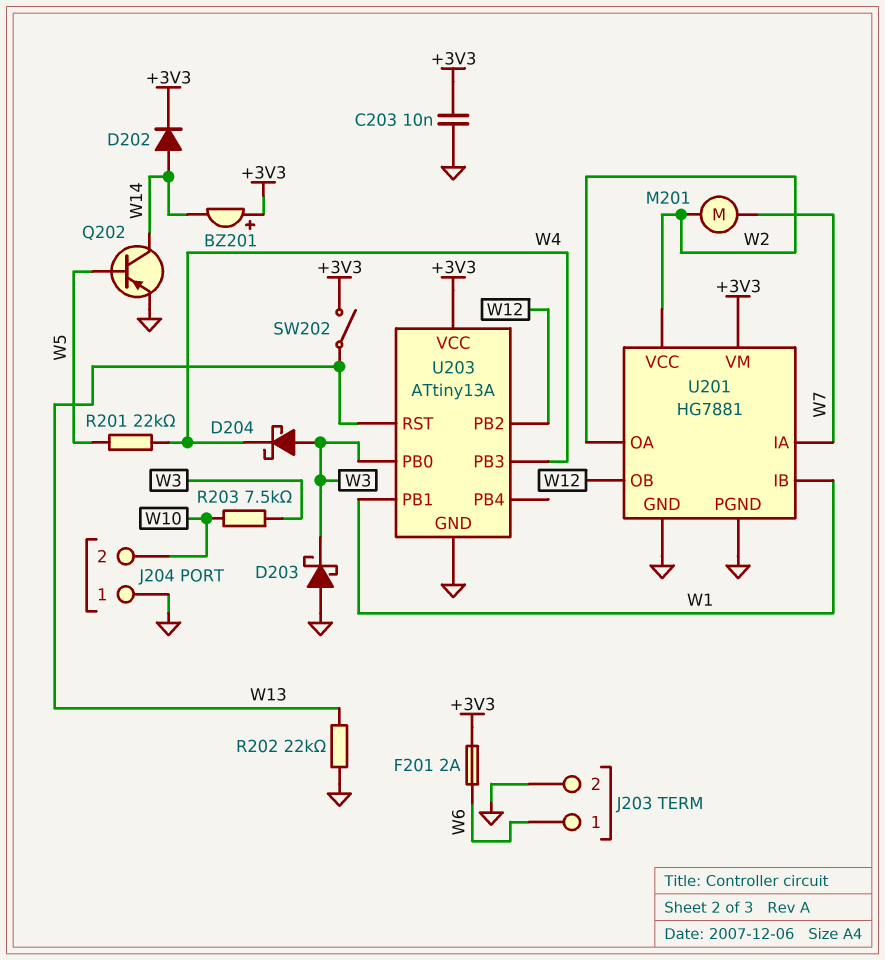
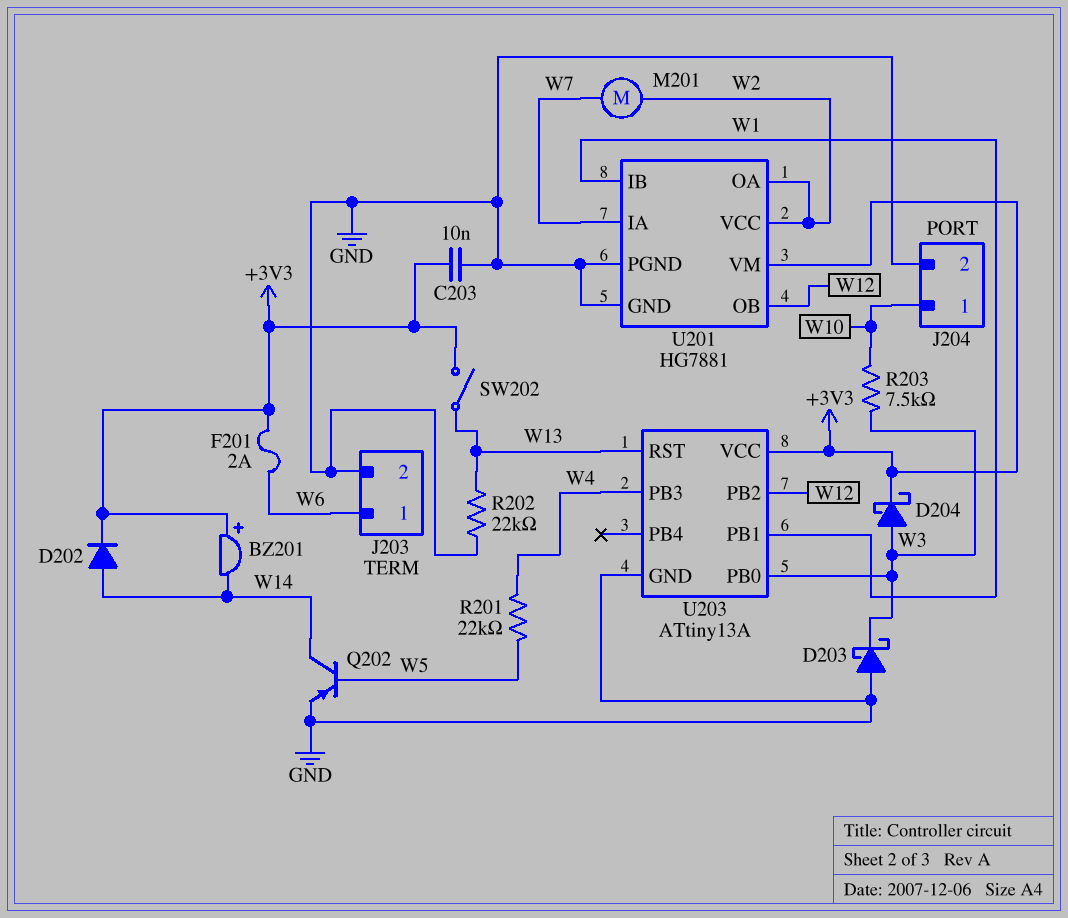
D204: schottky (A W3, K W4) -> schottky (A W3, K +3V3)
J204 pin 1: GND -> W10
J204 pin 2: W10 -> GND

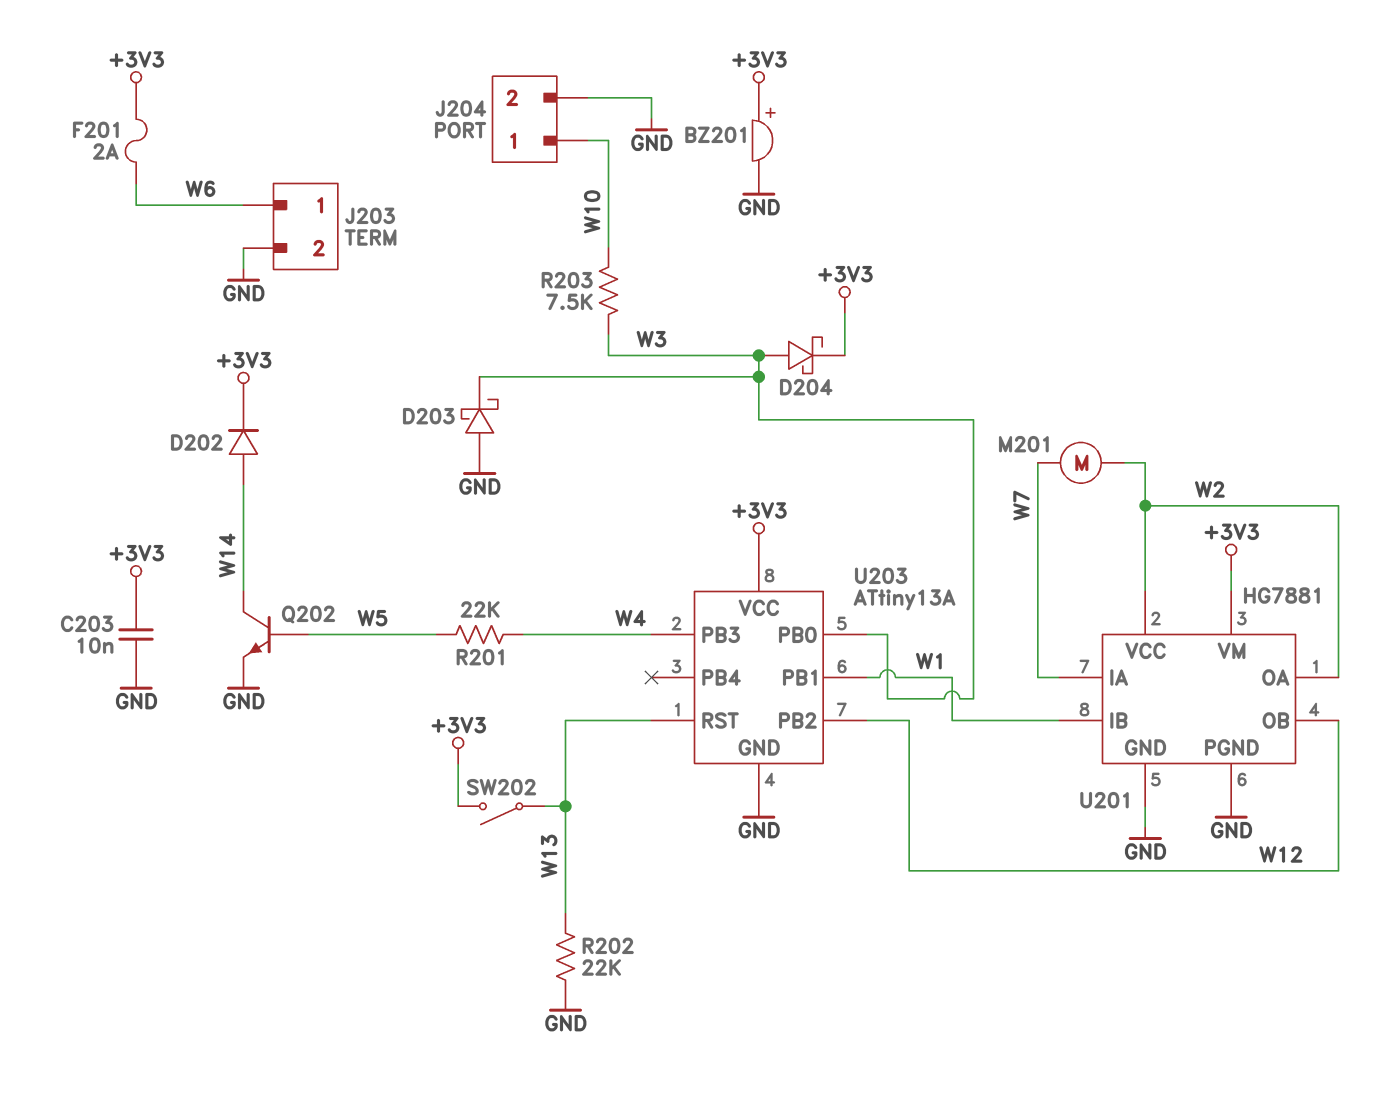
BZ201: buzzer (plus +3V3, minus W14) -> buzzer (plus +3V3, minus GND)
Q202: PNP (B W5, C W14, E GND) -> NPN (B W5, C W14, E GND)

